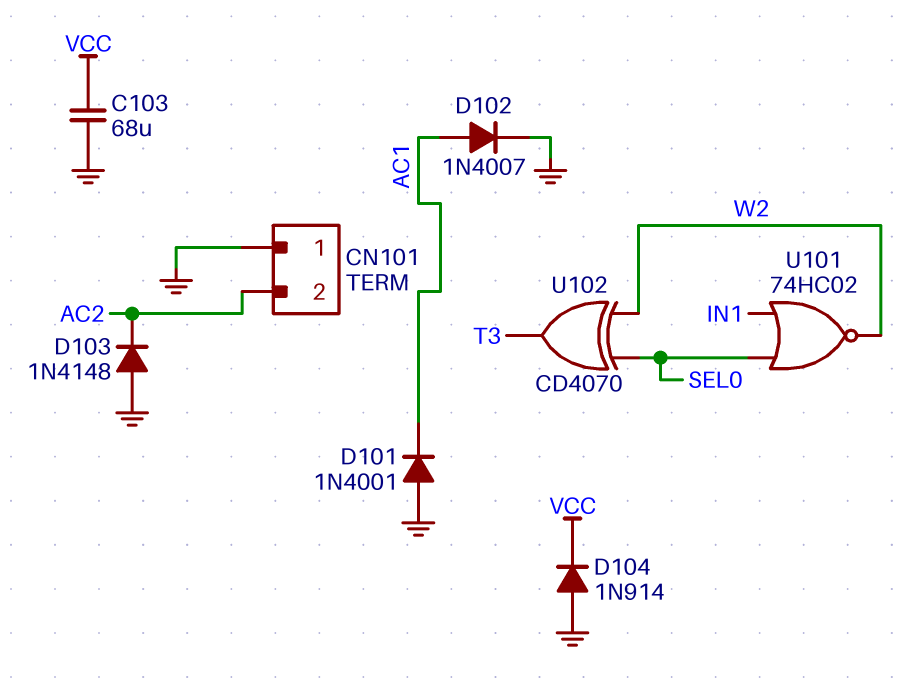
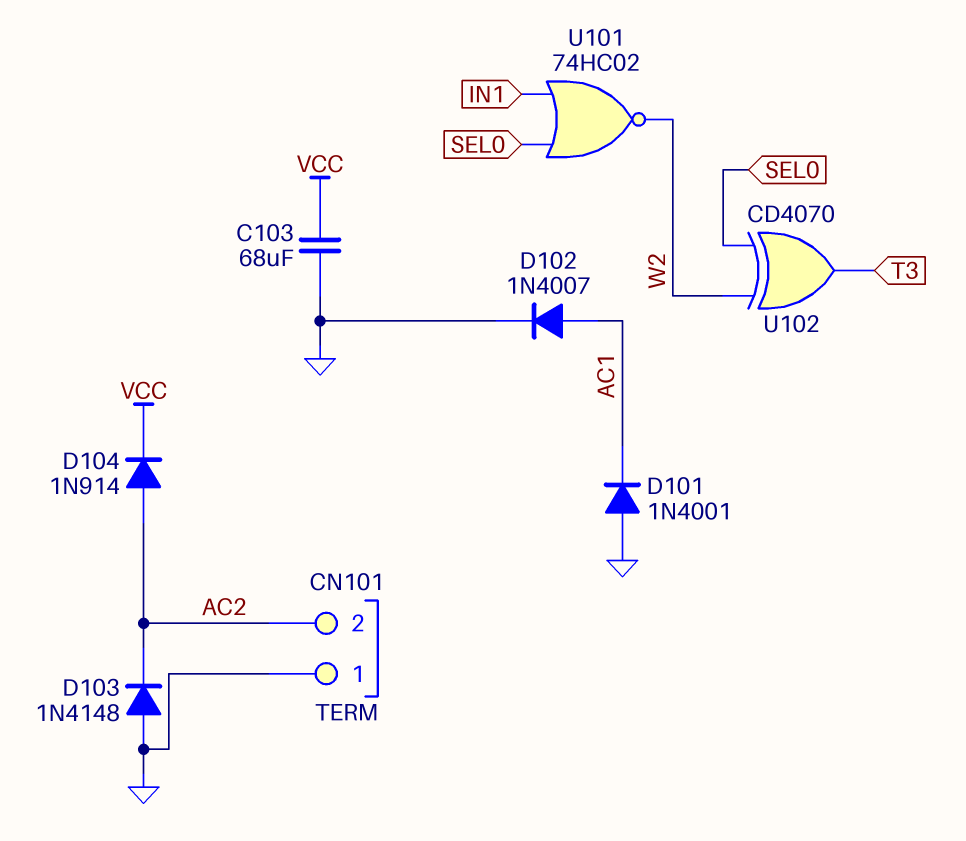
D104: diode 1N914 (A GND, K VCC) -> diode 1N914 (A AC2, K VCC)

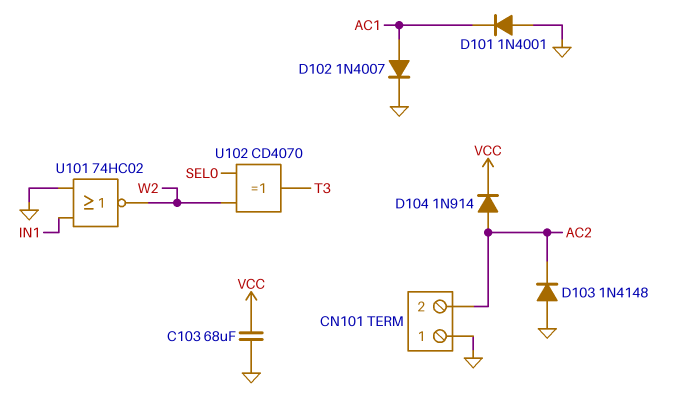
U101: NOR 74HC02 (in IN1, in SEL0, out W2) -> NOR 74HC02 (in GND, in IN1, out W2)

